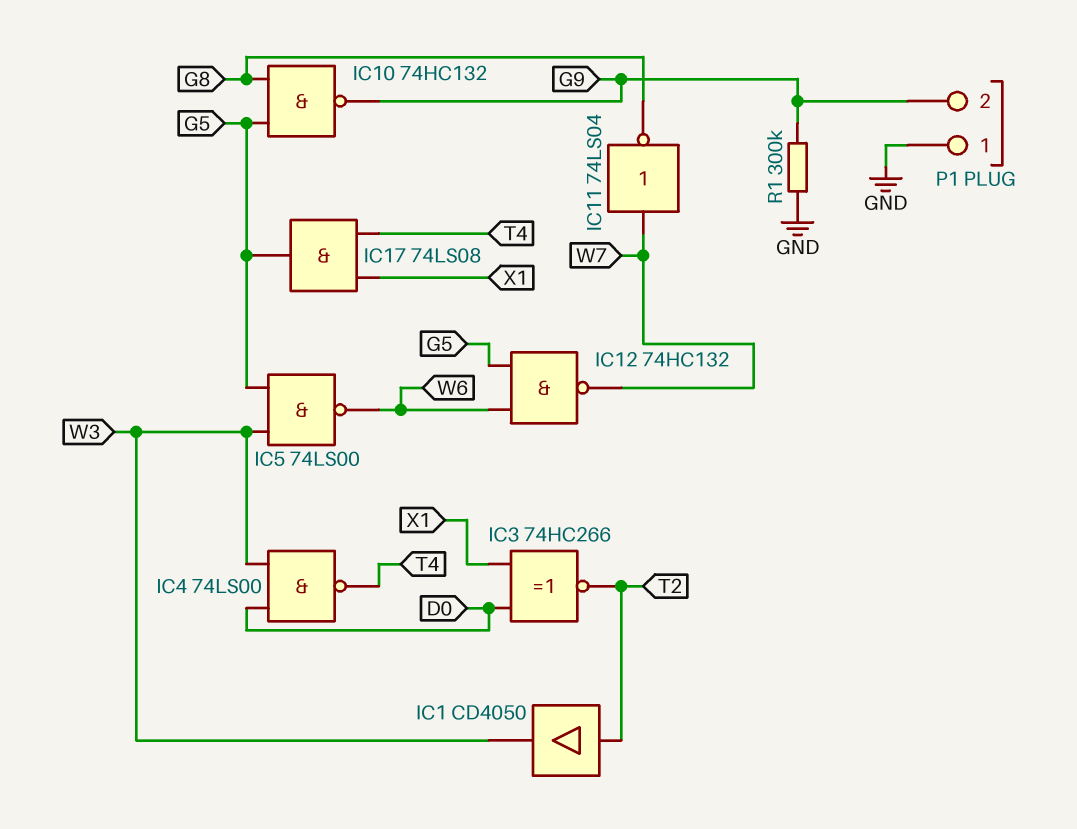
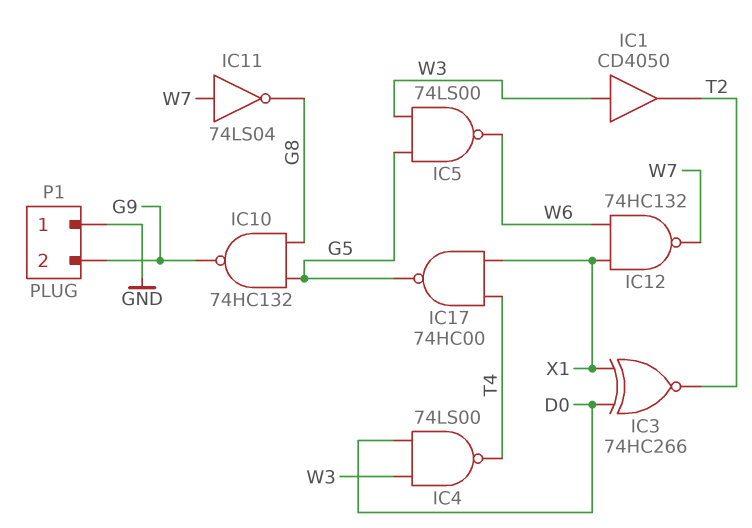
IC1: buffer CD4050 (in T2, out W3) -> buffer CD4050 (in W3, out T2)
IC12: NAND 74HC132 (in G5, in W6, out W7) -> NAND 74HC132 (in W6, in X1, out W7)
IC17: AND 74LS08 (in T4, in X1, out G5) -> NAND 74HC00 (in T4, in X1, out G5)
R1: 300k (G9, GND) -> none

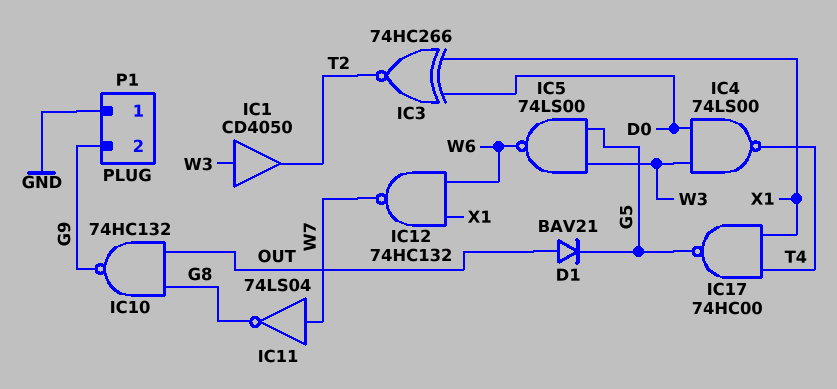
D1: none -> diode BAV21 (A OUT, K G5)
IC10: NAND 74HC132 (in G5, in G8, out G9) -> NAND 74HC132 (in G8, in OUT, out G9)

